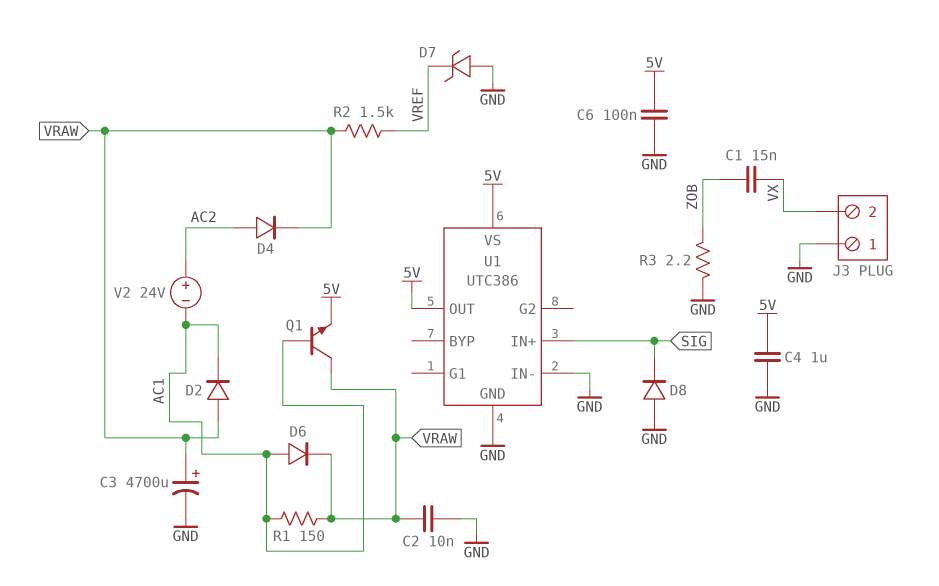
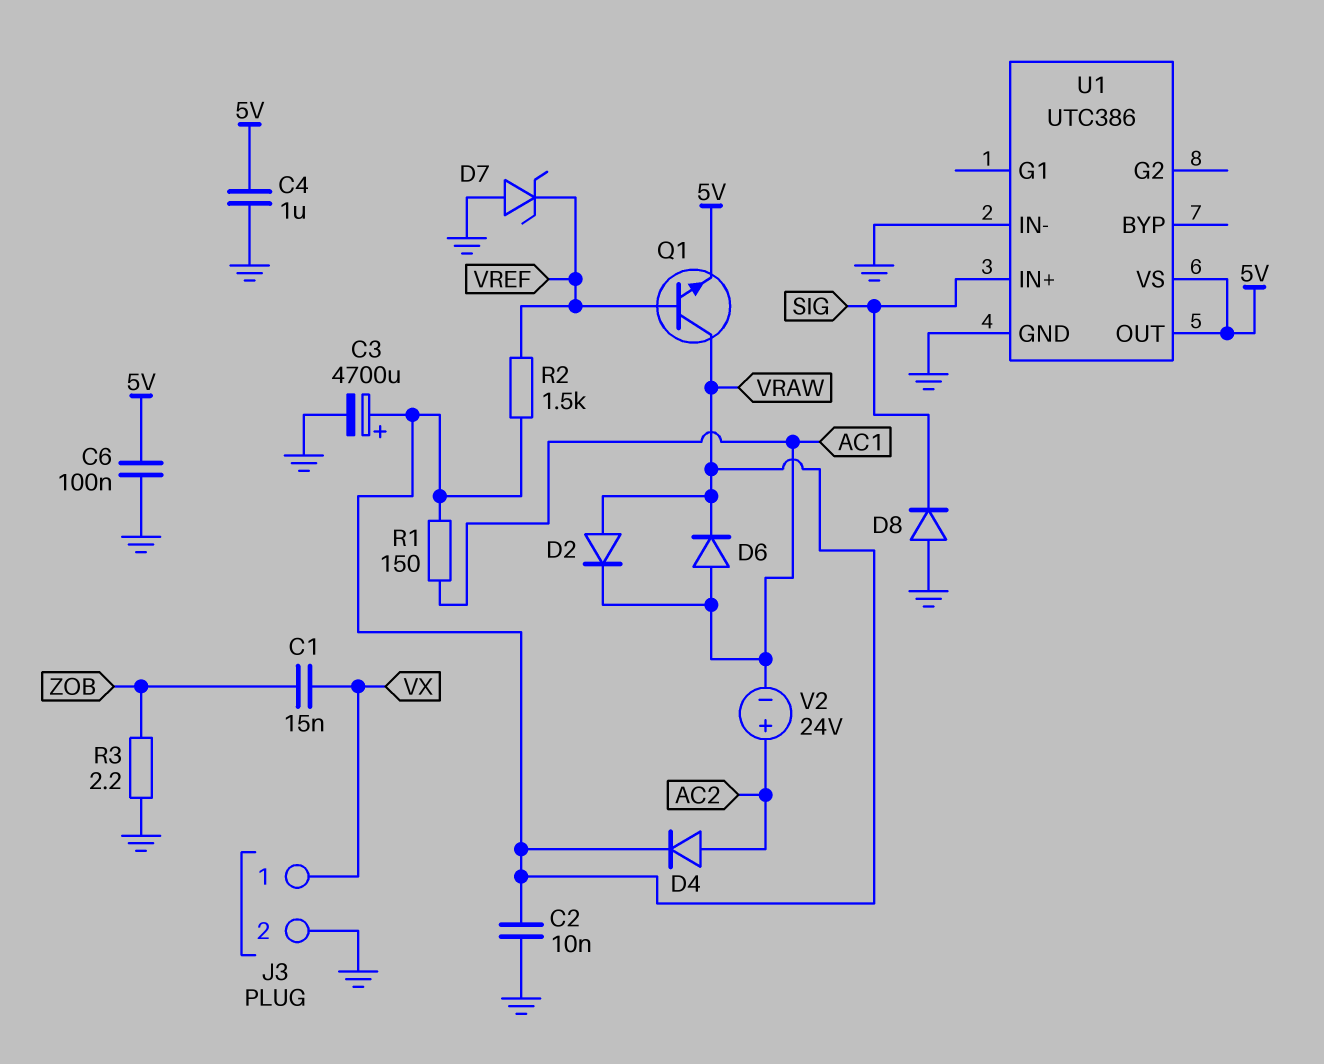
J3 pin 1: GND -> VX
J3 pin 2: VX -> GND
Q1: NPN (B AC1, C VRAW, E 5V) -> NPN (B VREF, C VRAW, E 5V)

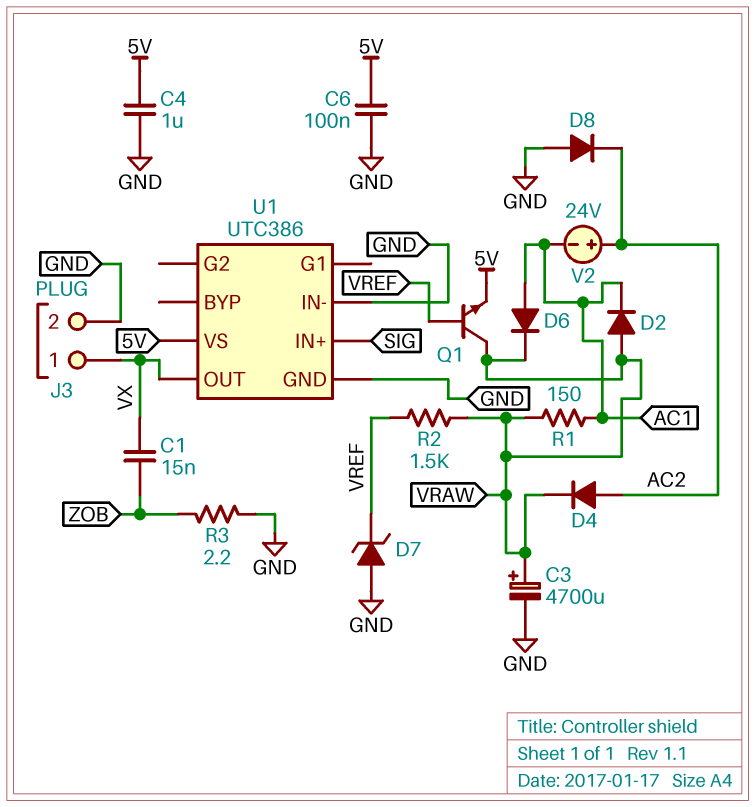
C2: 10nF (GND, VRAW) -> none
D8: diode (A GND, K SIG) -> diode (A GND, K AC2)
U1 pin OUT: 5V -> VX

